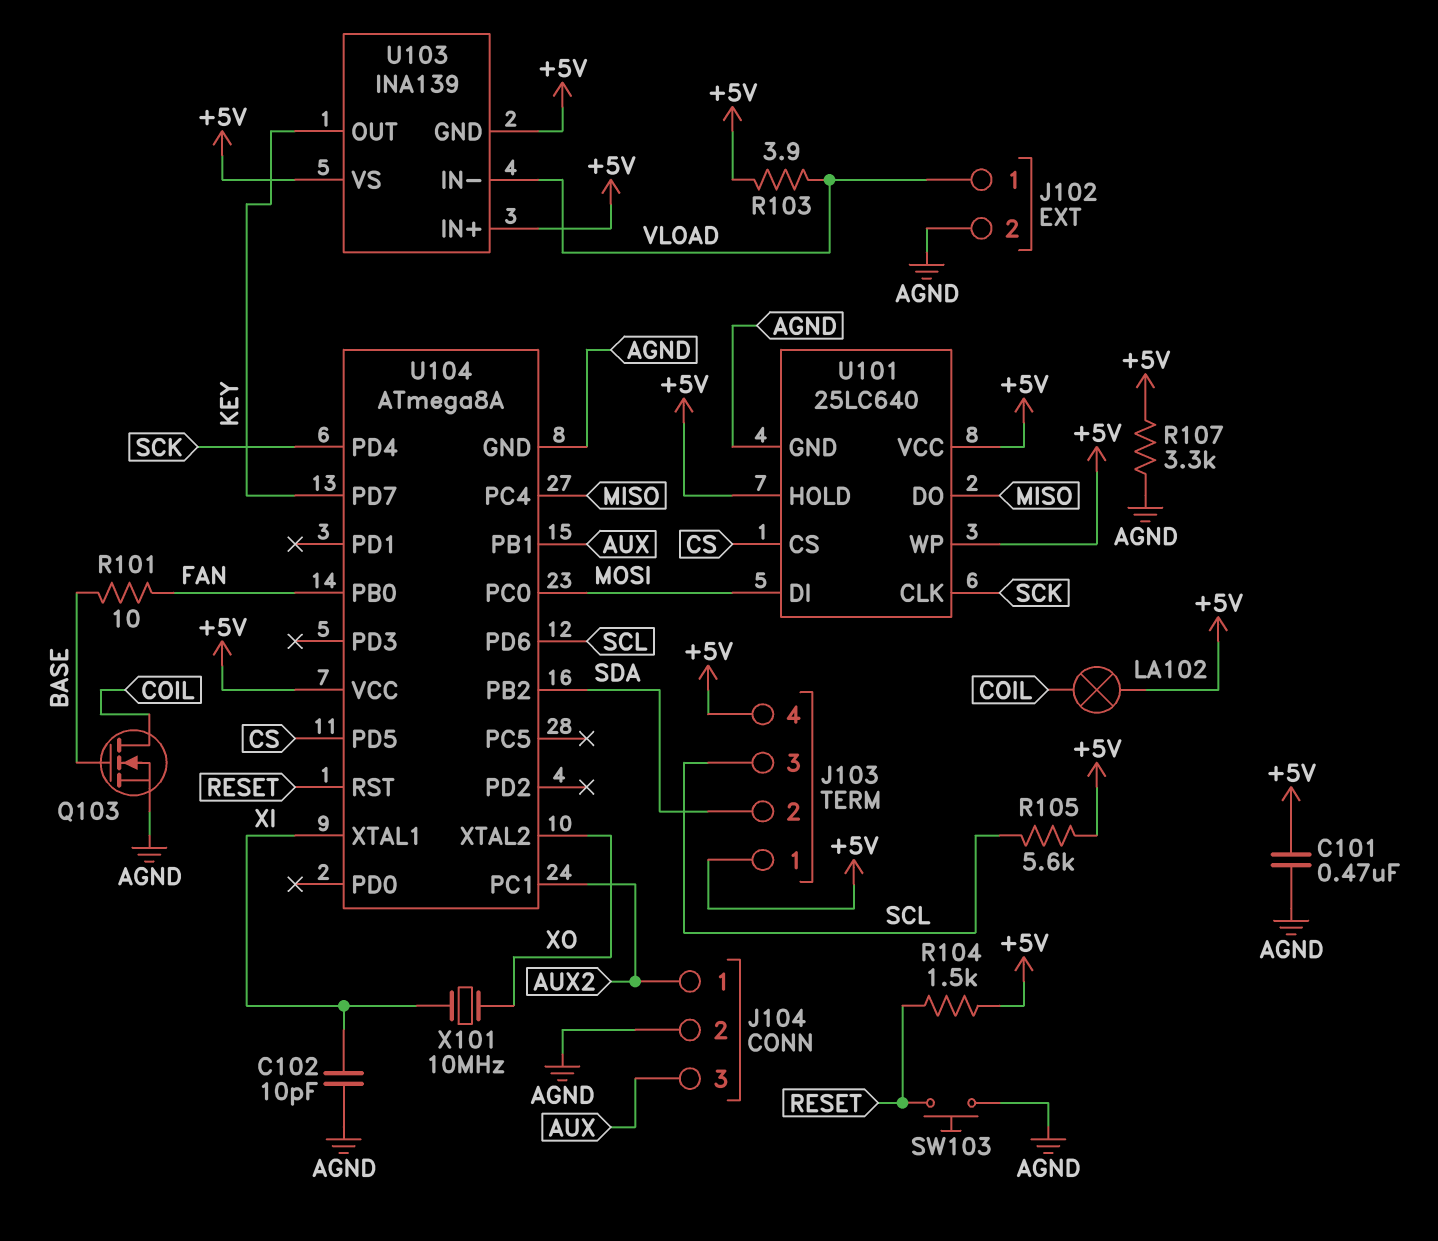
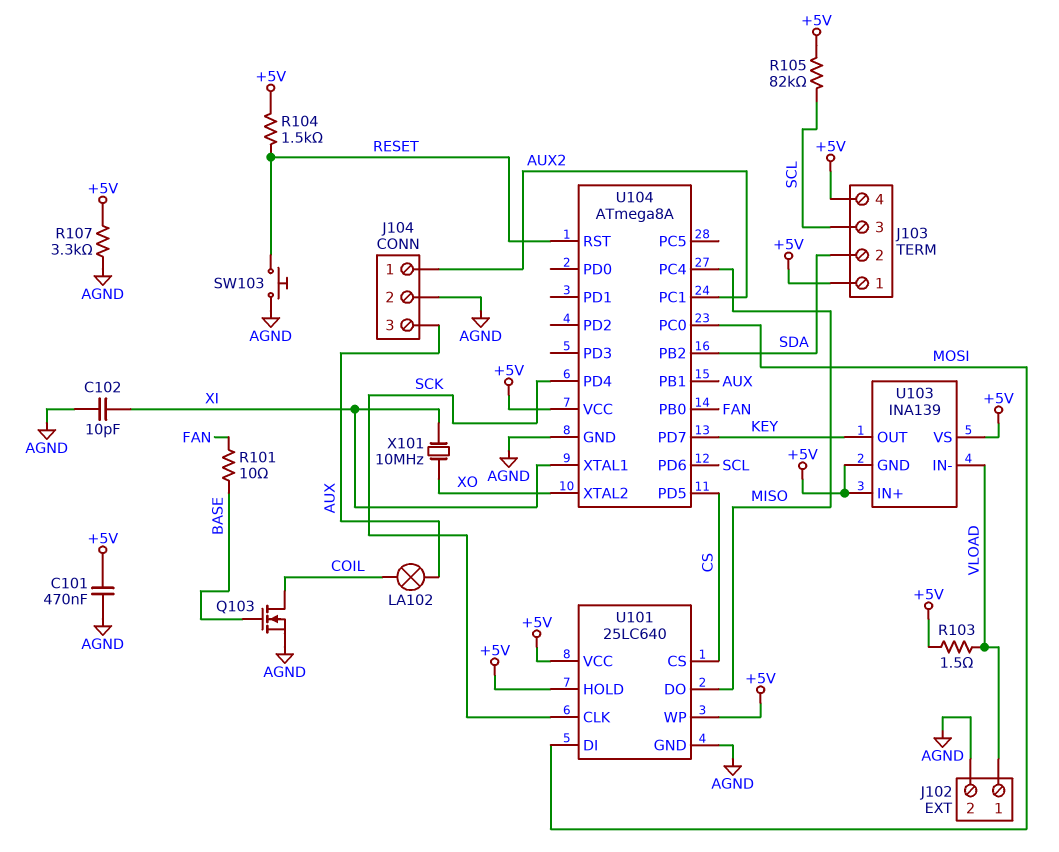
LA102: lamp (+5V, COIL) -> lamp (AUX, COIL)
R103: 3.9 (+5V, VLOAD) -> 1.5 (+5V, VLOAD)
R105: 5.6k (+5V, SCL) -> 82k (+5V, SCL)

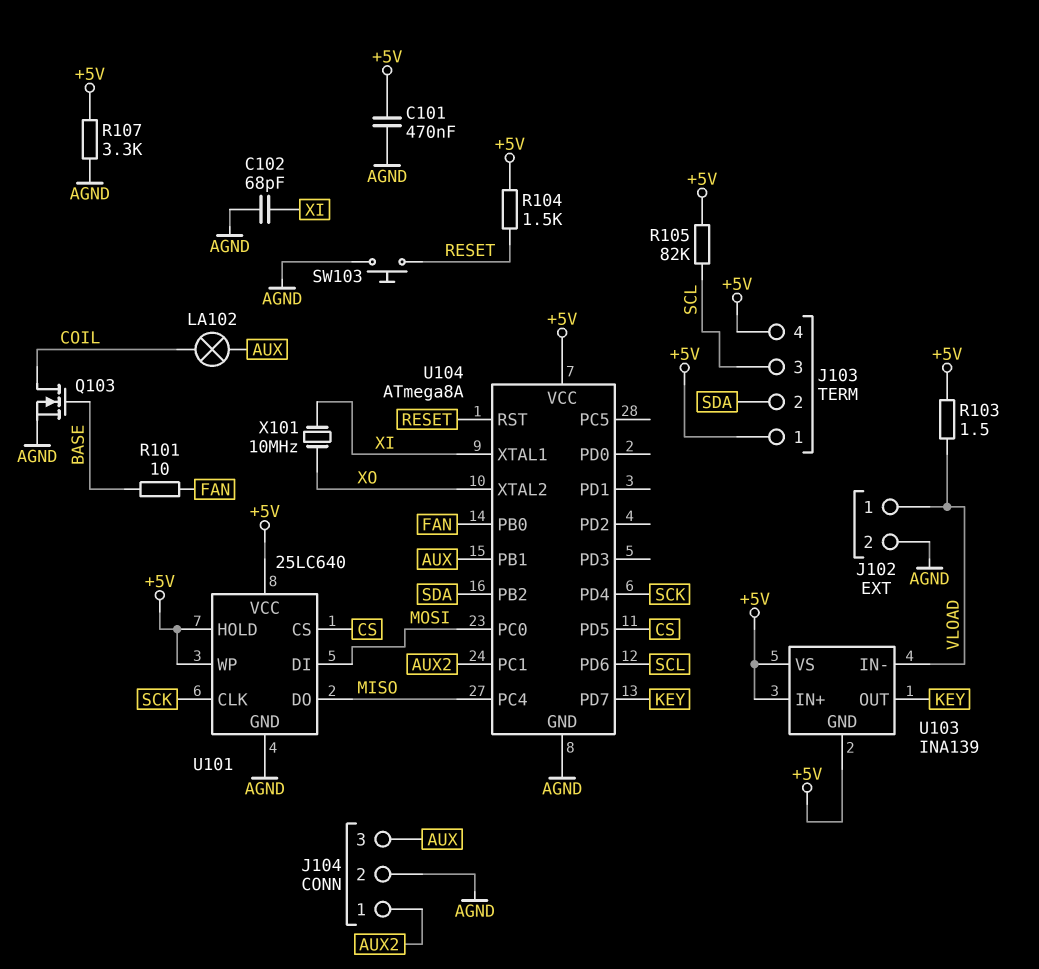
C102: 10pF (AGND, XI) -> 68pF (AGND, XI)

